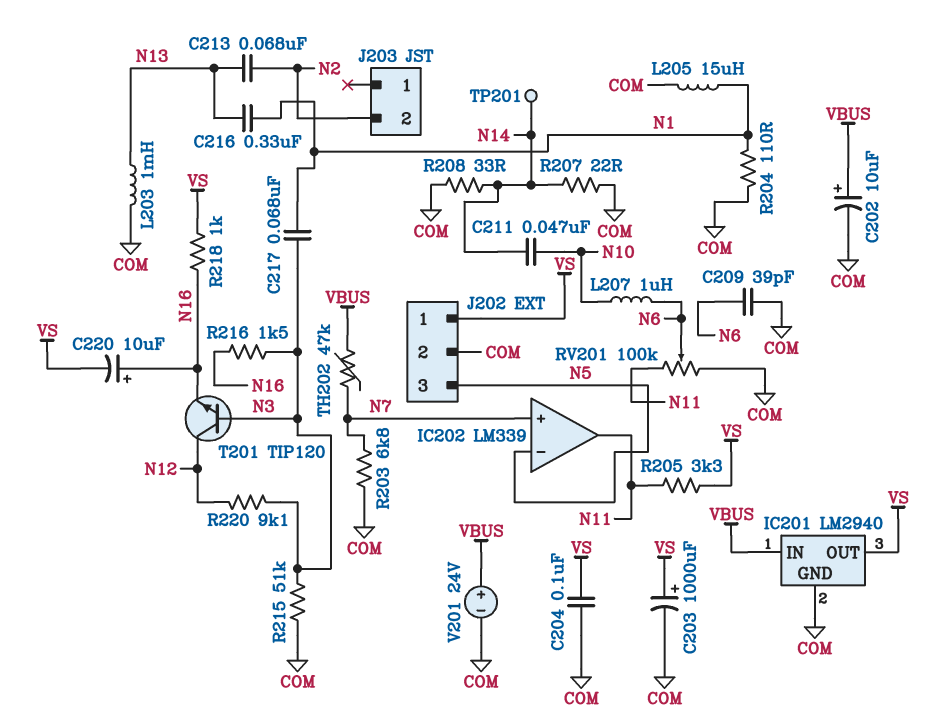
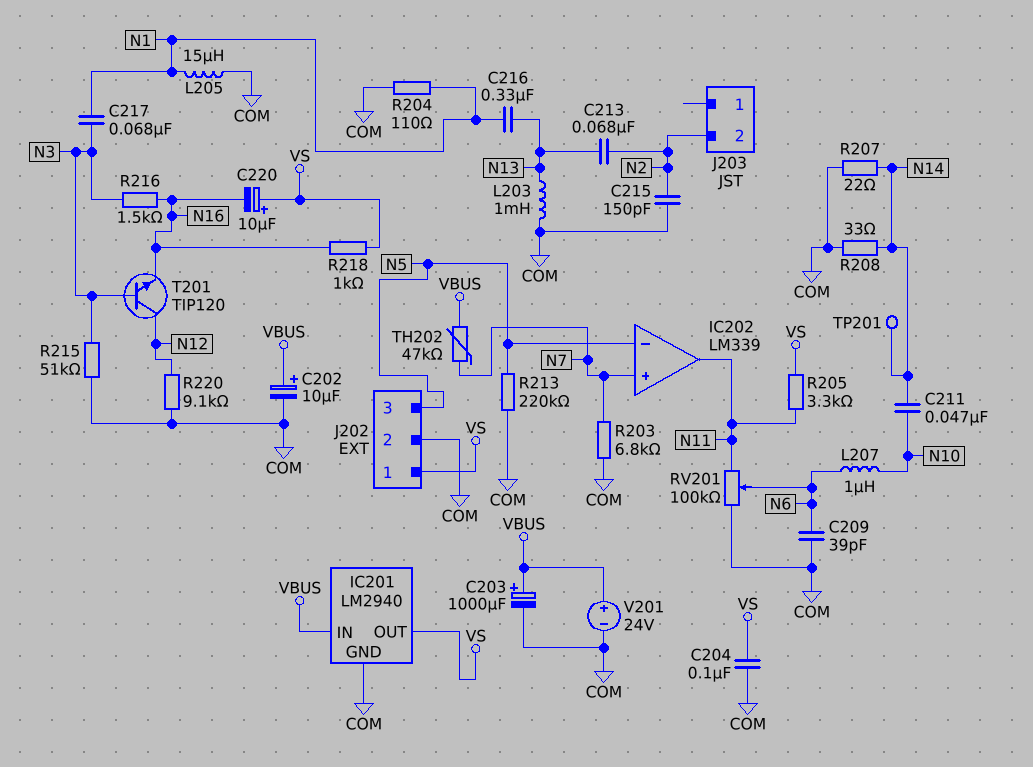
C203: 1000uF (plus VS, minus COM) -> 1000uF (plus VBUS, minus COM)
C215: none -> 150pF (COM, N2)
C220: 10uF (plus N16, minus VS) -> 10uF (plus VS, minus N16)
R213: none -> 220k (COM, N5)
R220: 9.1k (N3, N12) -> 9.1k (COM, N12)

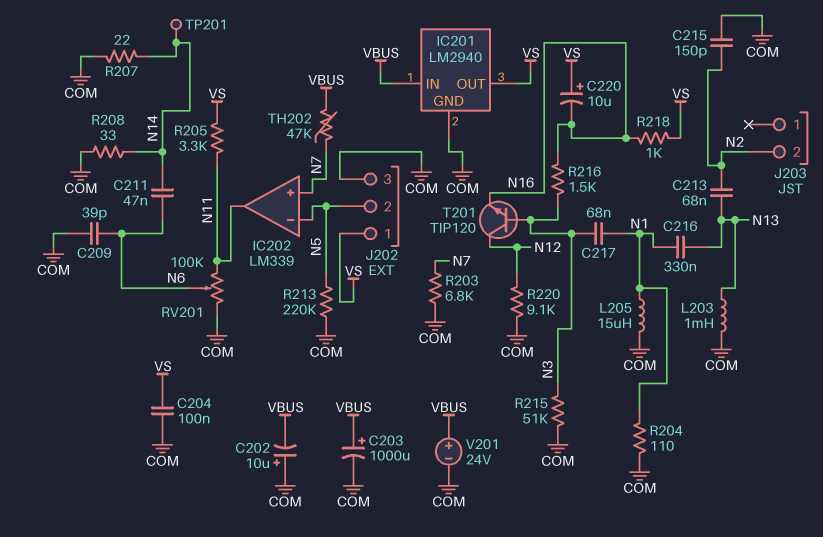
C202: 10uF (plus VBUS, minus COM) -> 10uF (plus COM, minus VBUS)
C211: 47nF (N10, N14) -> 47nF (N6, N14)
J202 pin 2: COM -> N5
J202 pin 3: N5 -> COM
L207: 1uH (N6, N10) -> none

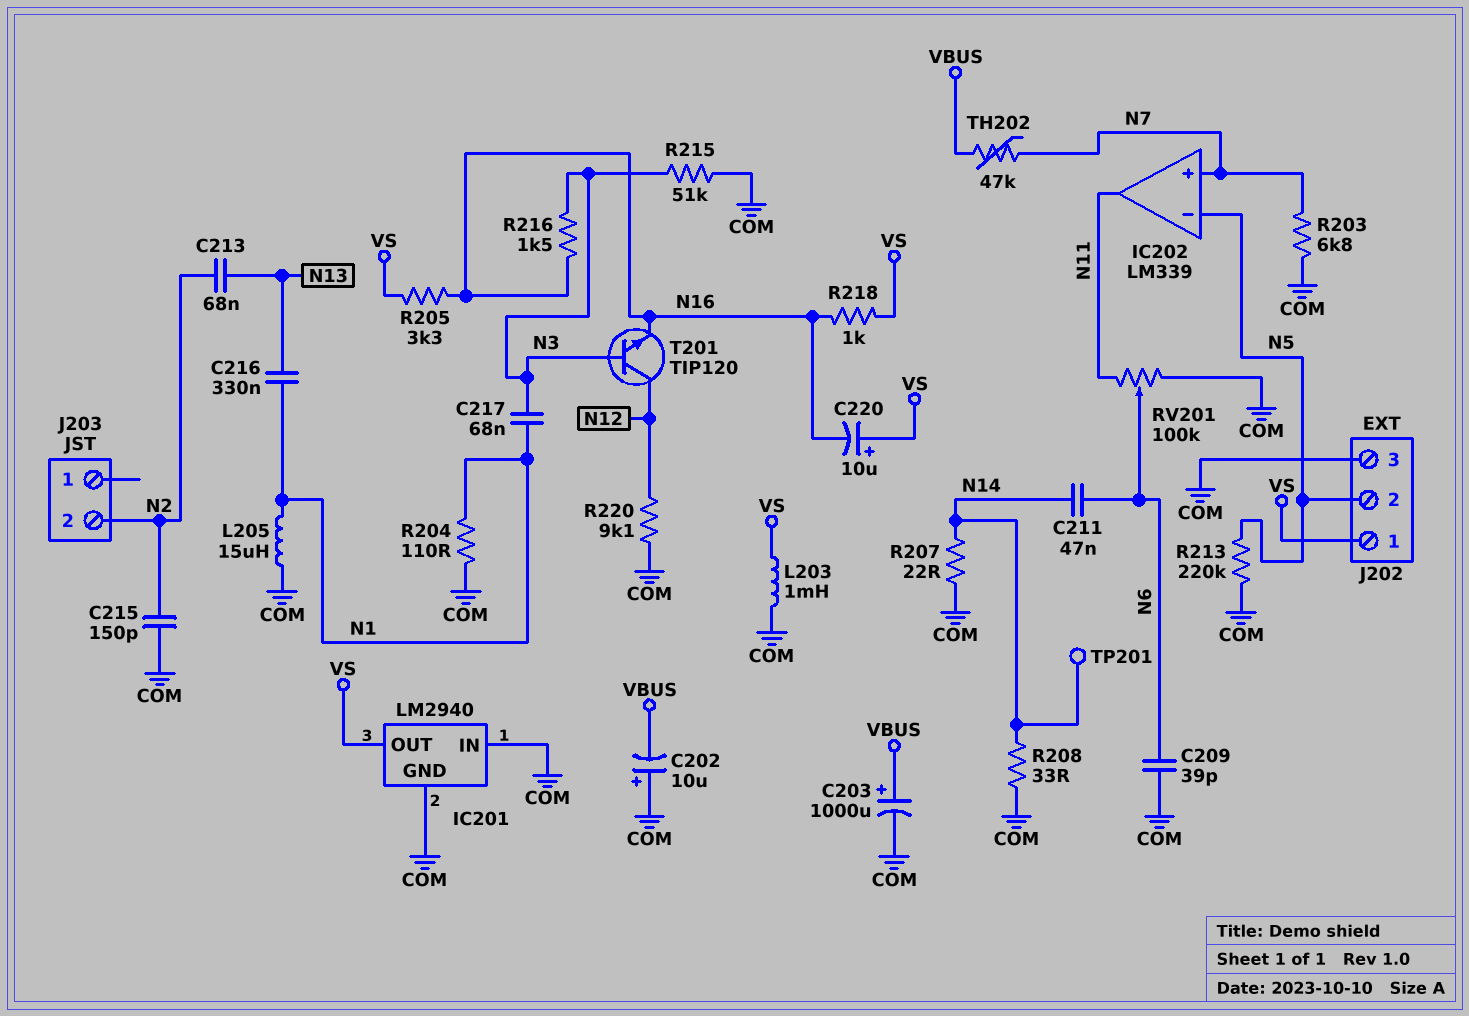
C204: 100nF (COM, VS) -> none
IC201 pin IN: VBUS -> COM
L203: 1mH (COM, N13) -> 1mH (COM, VS)
R205: 3.3k (N11, VS) -> 3.3k (N16, VS)
V201: 24V (plus VBUS, minus COM) -> none

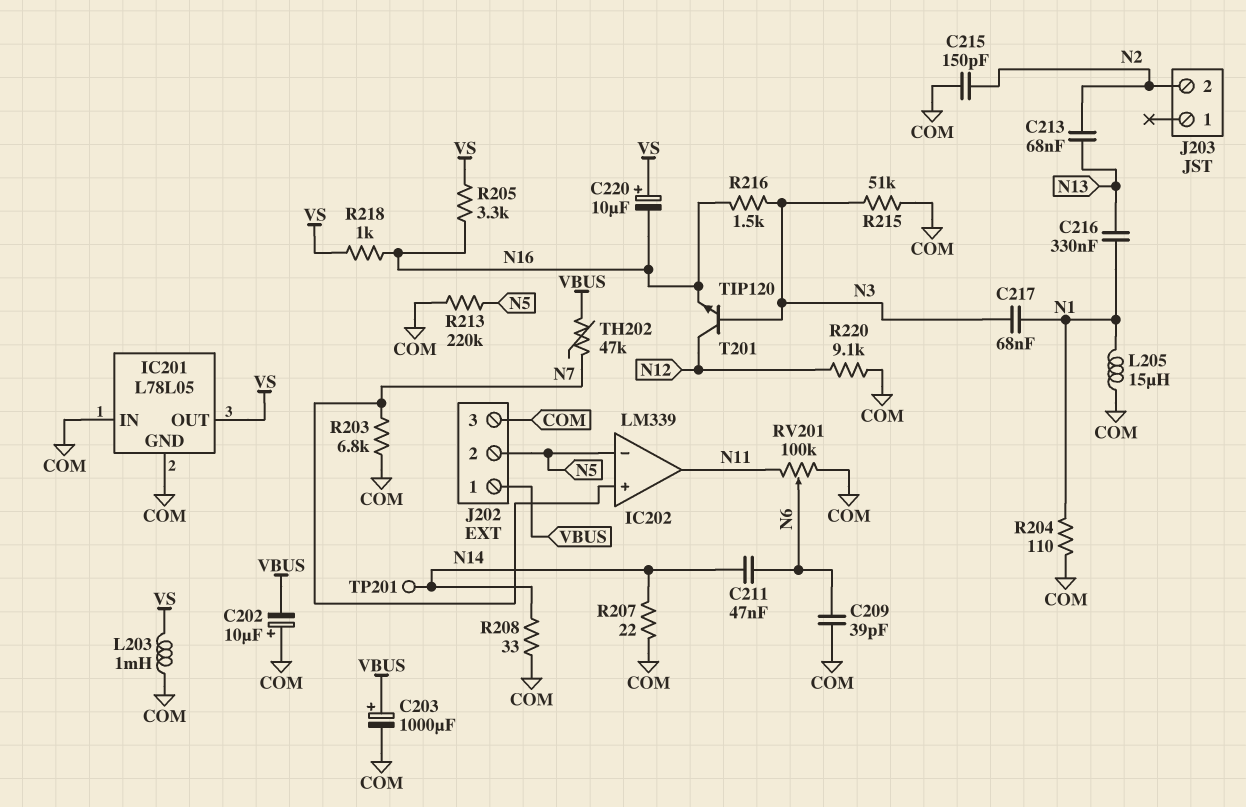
IC201: LM2940 -> L78L05
J202 pin 1: VS -> VBUS

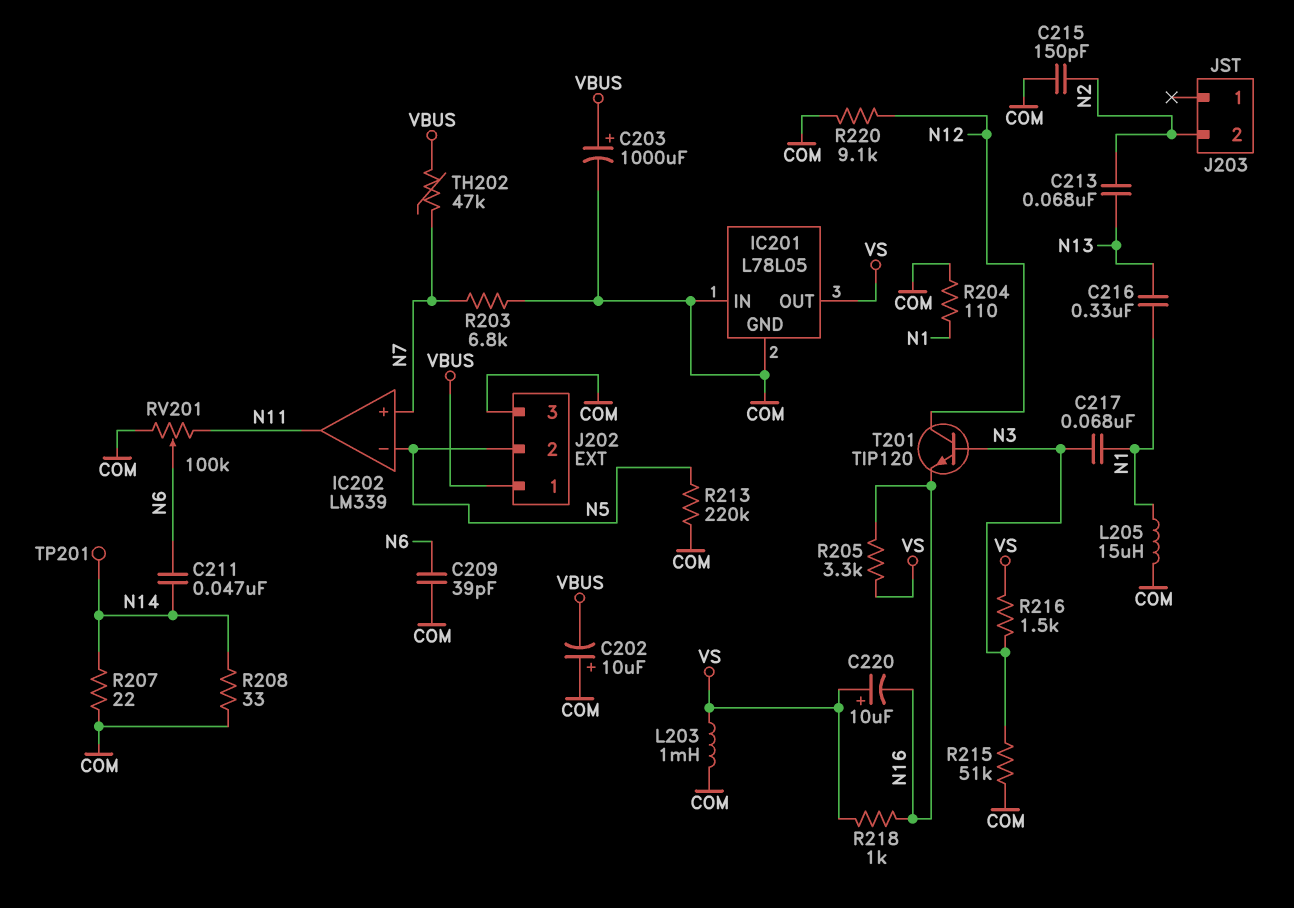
R216: 1.5k (N3, N16) -> 1.5k (N3, VS)

